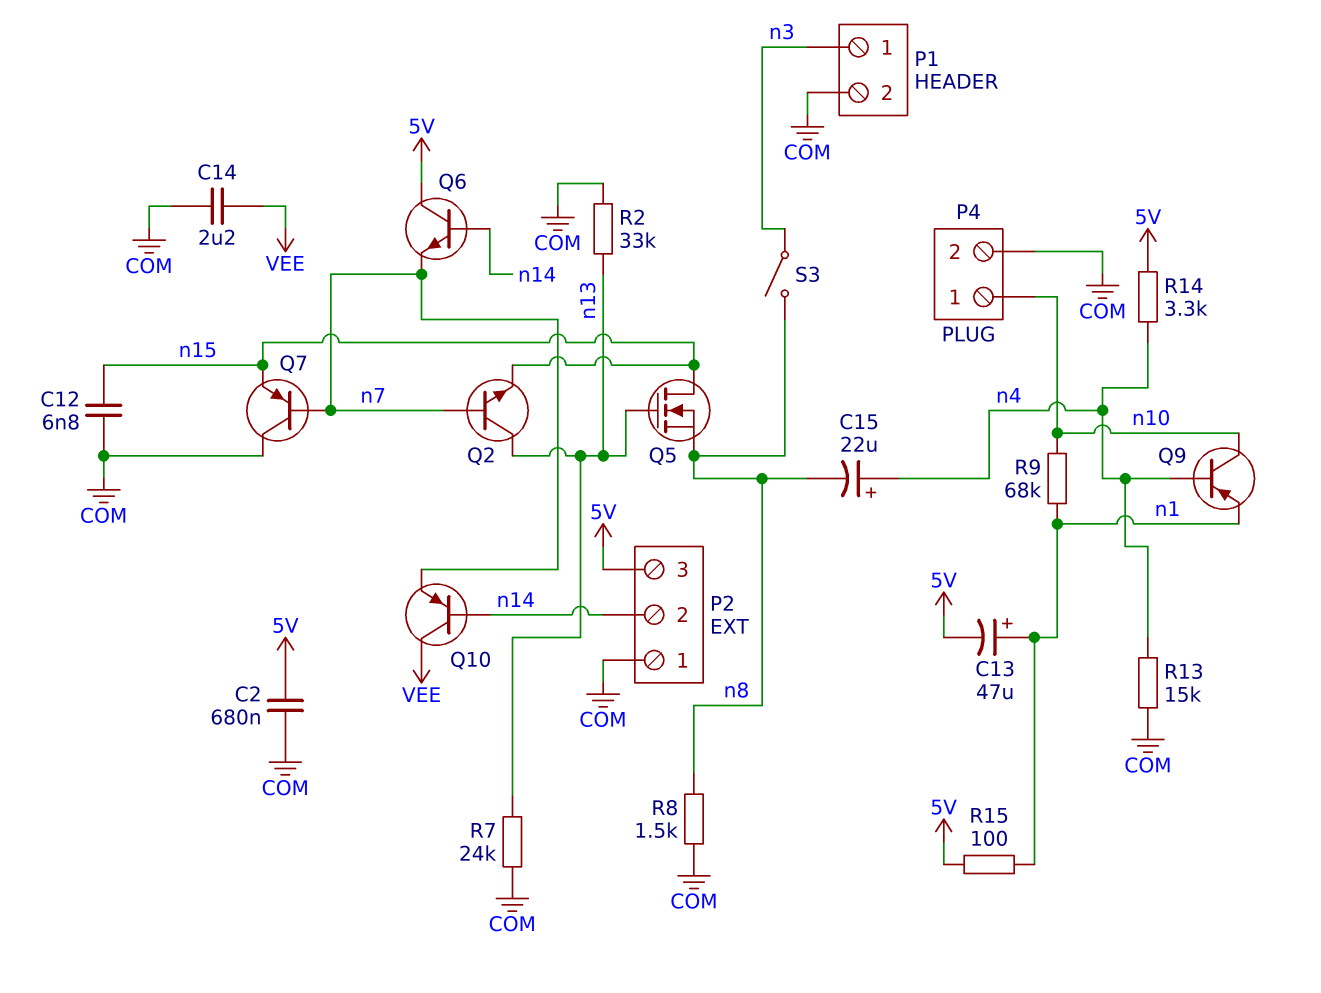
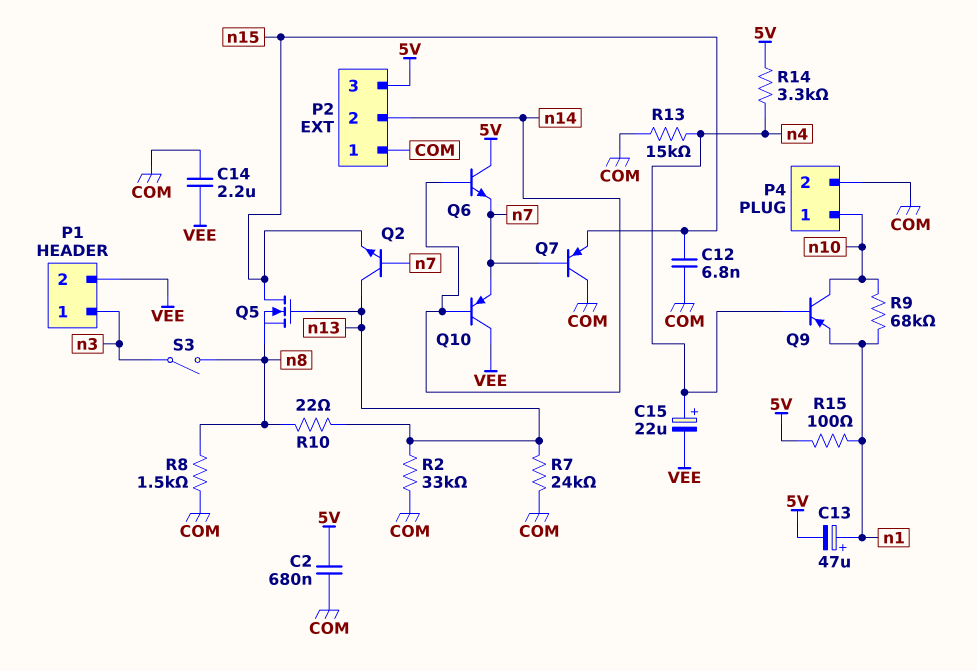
C15: 22uF (plus n4, minus n8) -> 22uF (plus n4, minus VEE)
P1 pin 2: COM -> VEE
R10: none -> 22 (n8, n13)

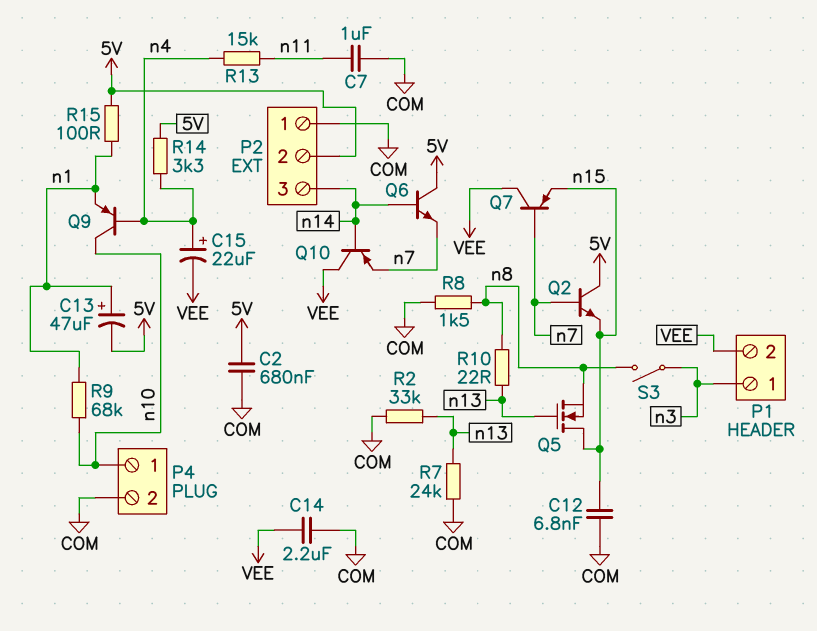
C7: none -> 1uF (COM, n11)
P2 pin 2: n14 -> 5V
P2 pin 3: 5V -> n14
Q2: NPN (B n7, C n13, E n15) -> NPN (B n7, C 5V, E n15)
Q7: PNP (B n7, C COM, E n15) -> PNP (B n7, C VEE, E n15)
R13: 15k (COM, n4) -> 15k (n4, n11)

